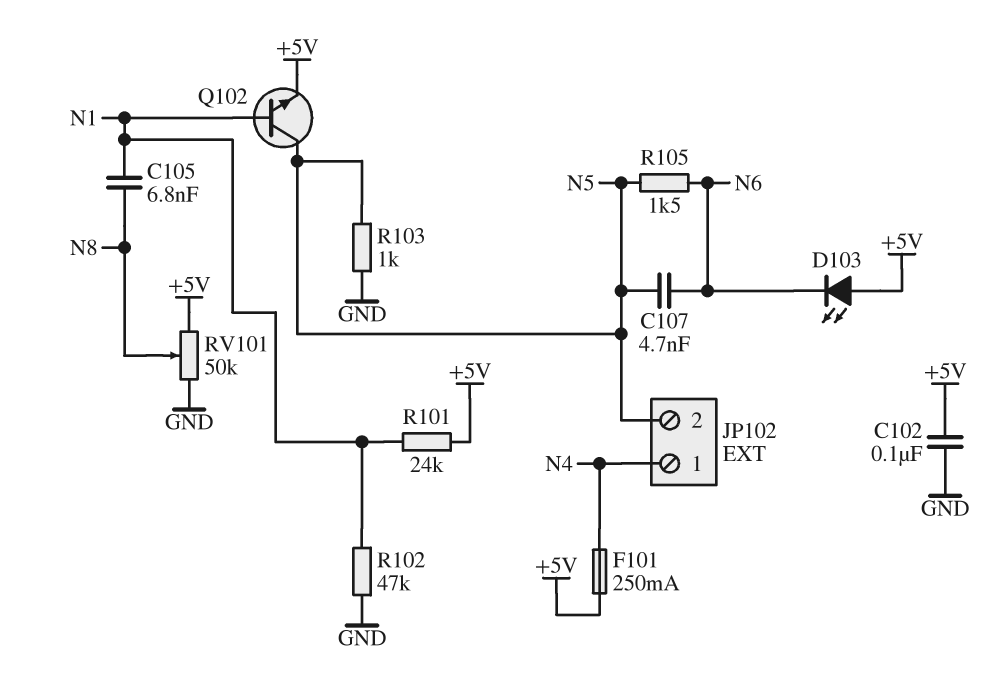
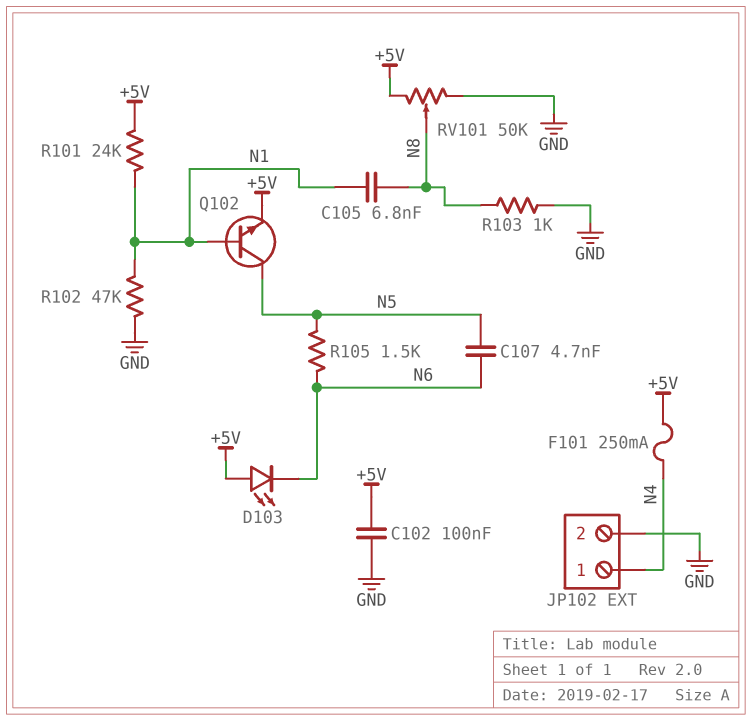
JP102 pin 2: N5 -> GND
R103: 1k (GND, N5) -> 1k (GND, N8)

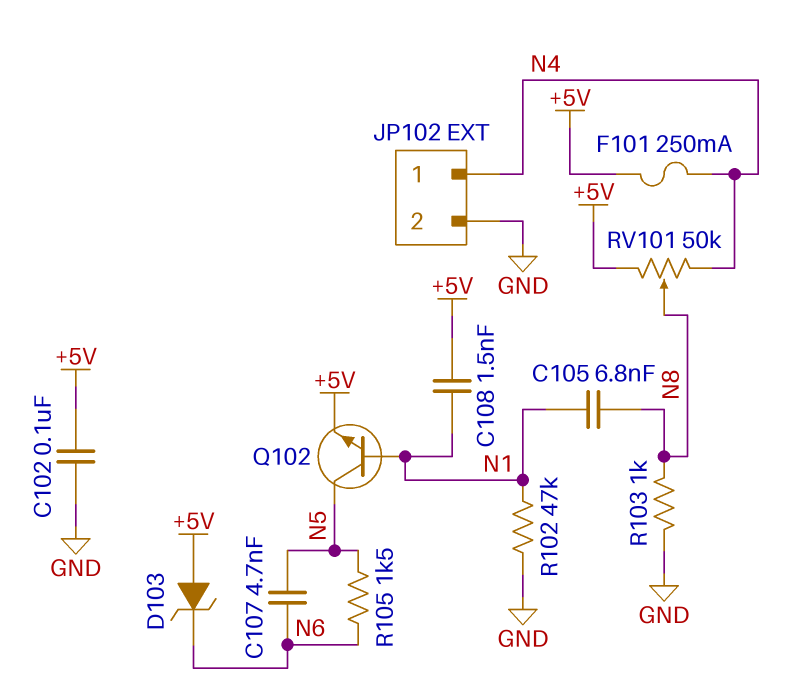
C108: none -> 1.5nF (+5V, N1)
D103: LED (A +5V, K N6) -> zener (A +5V, K N6)
R101: 24k (+5V, N1) -> none
RV101: 50k (+5V, GND, wiper N8) -> 50k (+5V, N4, wiper N8)

